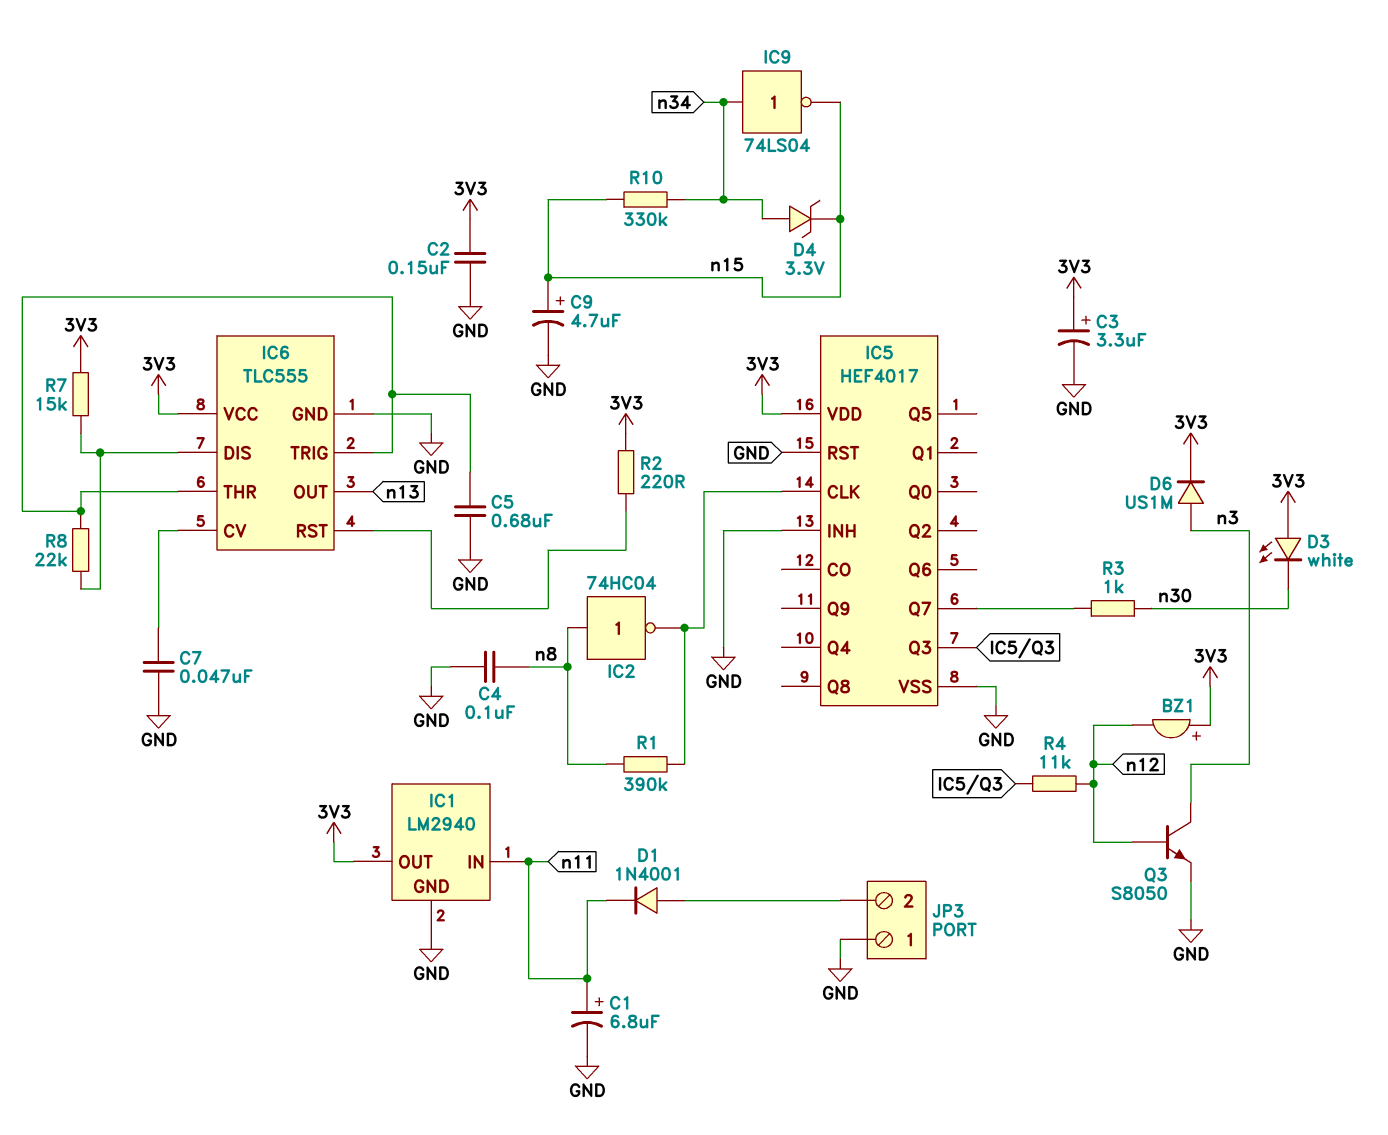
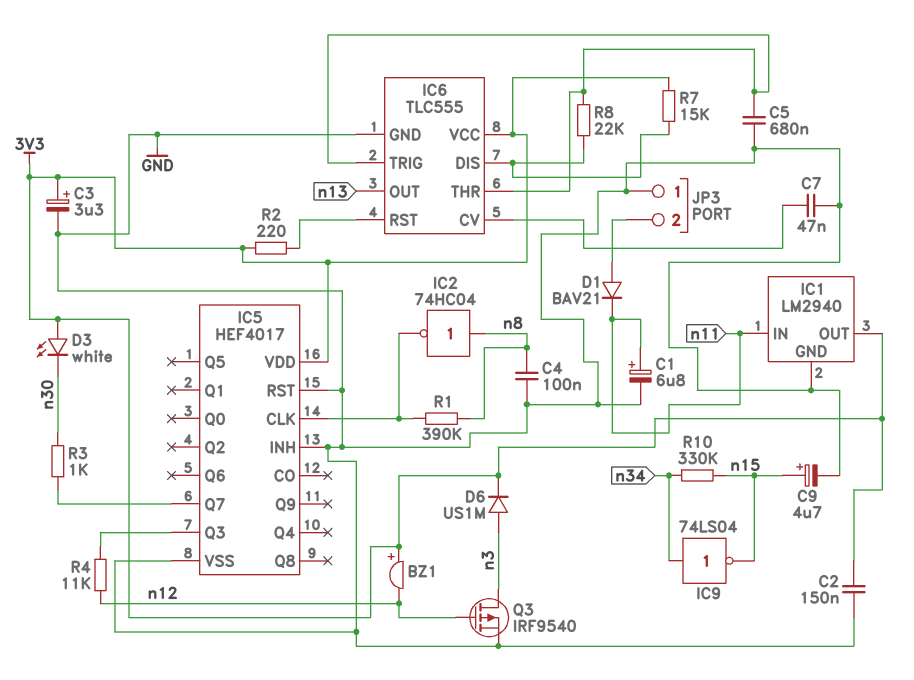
D1: diode 1N4001 (A JP3/2, K n11) -> diode BAV21 (A JP3/2, K n11)
D4: zener 3.3V (A n34, K n15) -> none
Q3: NPN S8050 (B n12, C n3, E GND) -> PMOS IRF9540 (G n12, D n3, S GND)

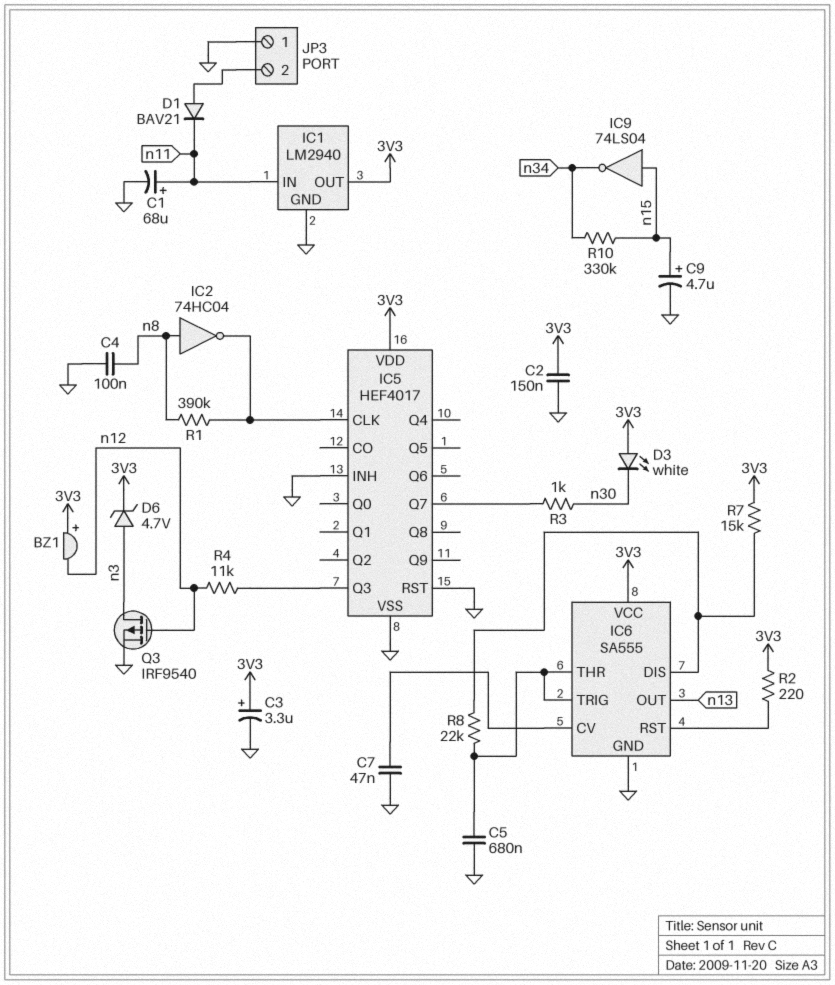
C1: 6.8uF (plus n11, minus GND) -> 68uF (plus n11, minus GND)
D6: diode US1M (A n3, K 3V3) -> zener 4.7V (A n3, K 3V3)
IC6: TLC555 -> SA555
IC9: NOT 74LS04 (in n34, out n15) -> NOT 74LS04 (in n15, out n34)

